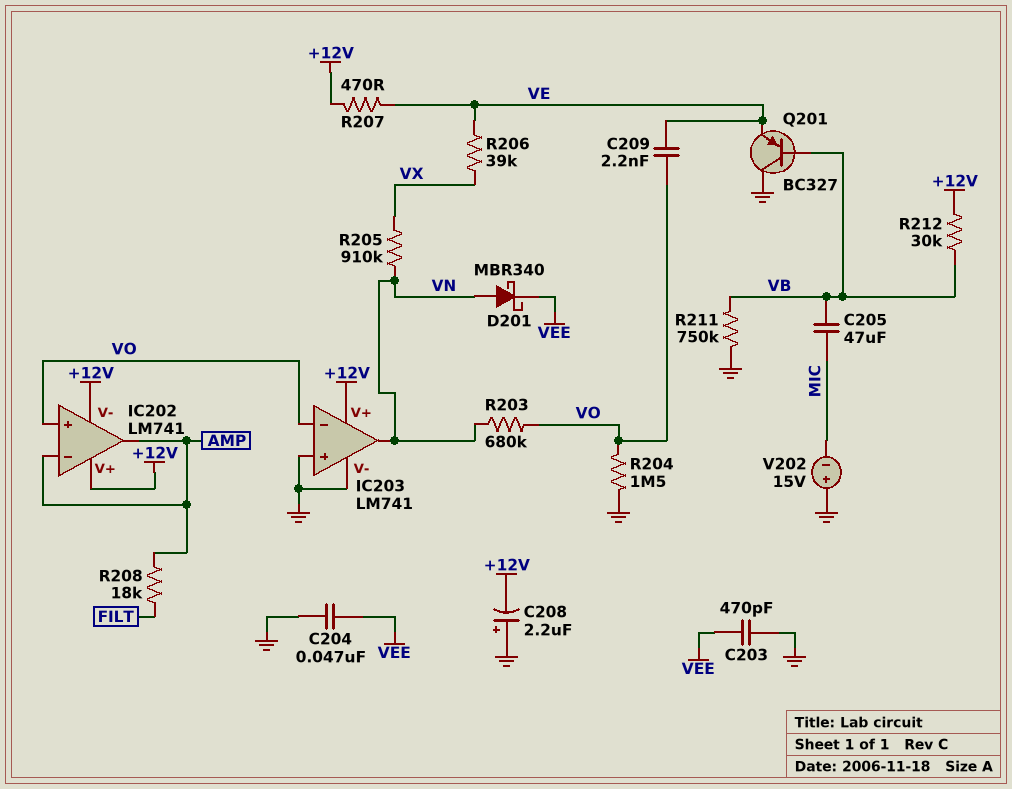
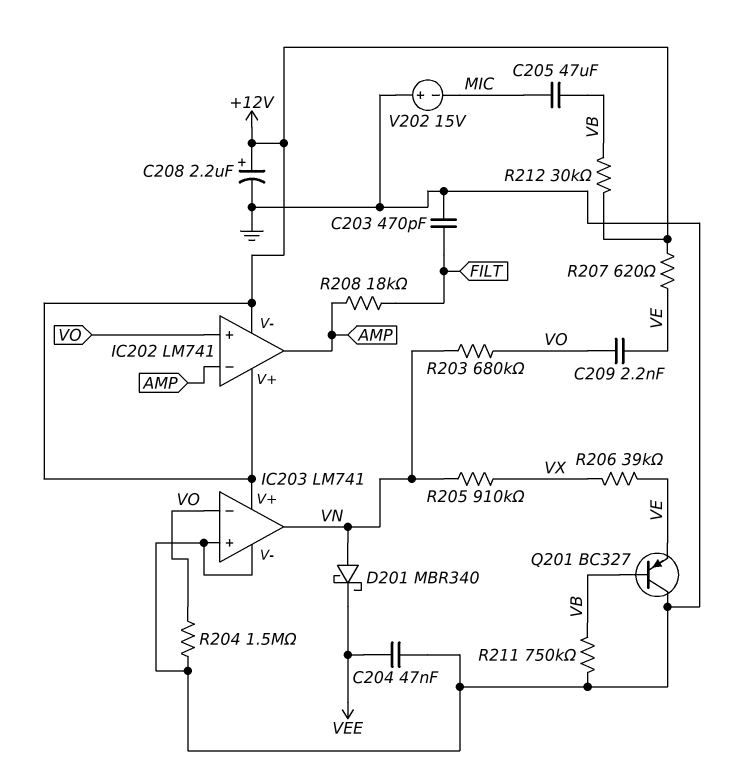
C203: 470pF (GND, VEE) -> 470pF (FILT, GND)
C208: 2.2uF (plus GND, minus +12V) -> 2.2uF (plus +12V, minus GND)
R207: 470 (+12V, VE) -> 620 (+12V, VE)

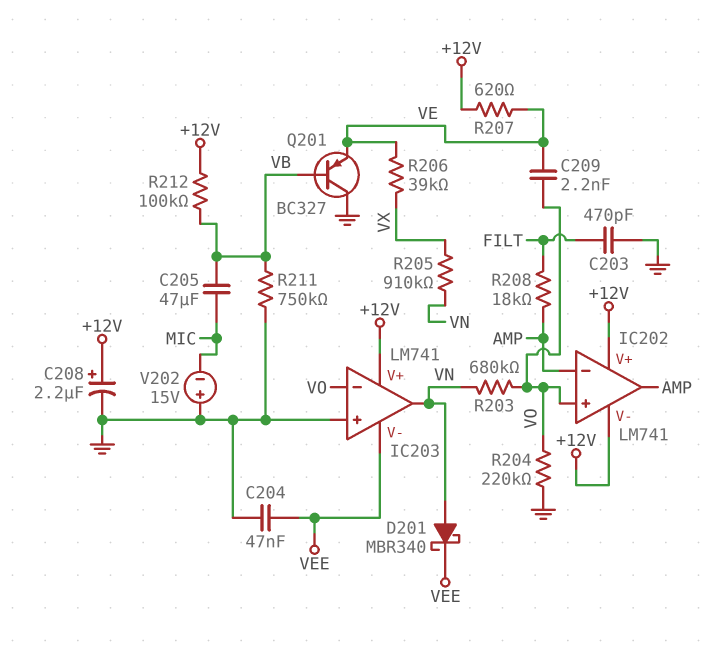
IC203 pin V-: GND -> VEE
R204: 1.5M (GND, VO) -> 220k (GND, VO)
R212: 30k (+12V, VB) -> 100k (+12V, VB)

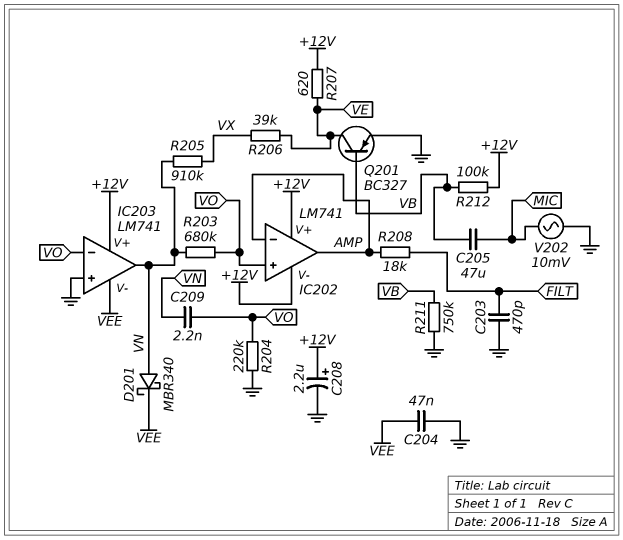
C209: 2.2nF (VE, VO) -> 2.2nF (VN, VO)
Q201: PNP BC327 (B VB, C GND, E VE) -> PNP BC327 (B VB, C VE, E GND)
V202: 15V (plus GND, minus MIC) -> AC 10mV (GND, MIC)

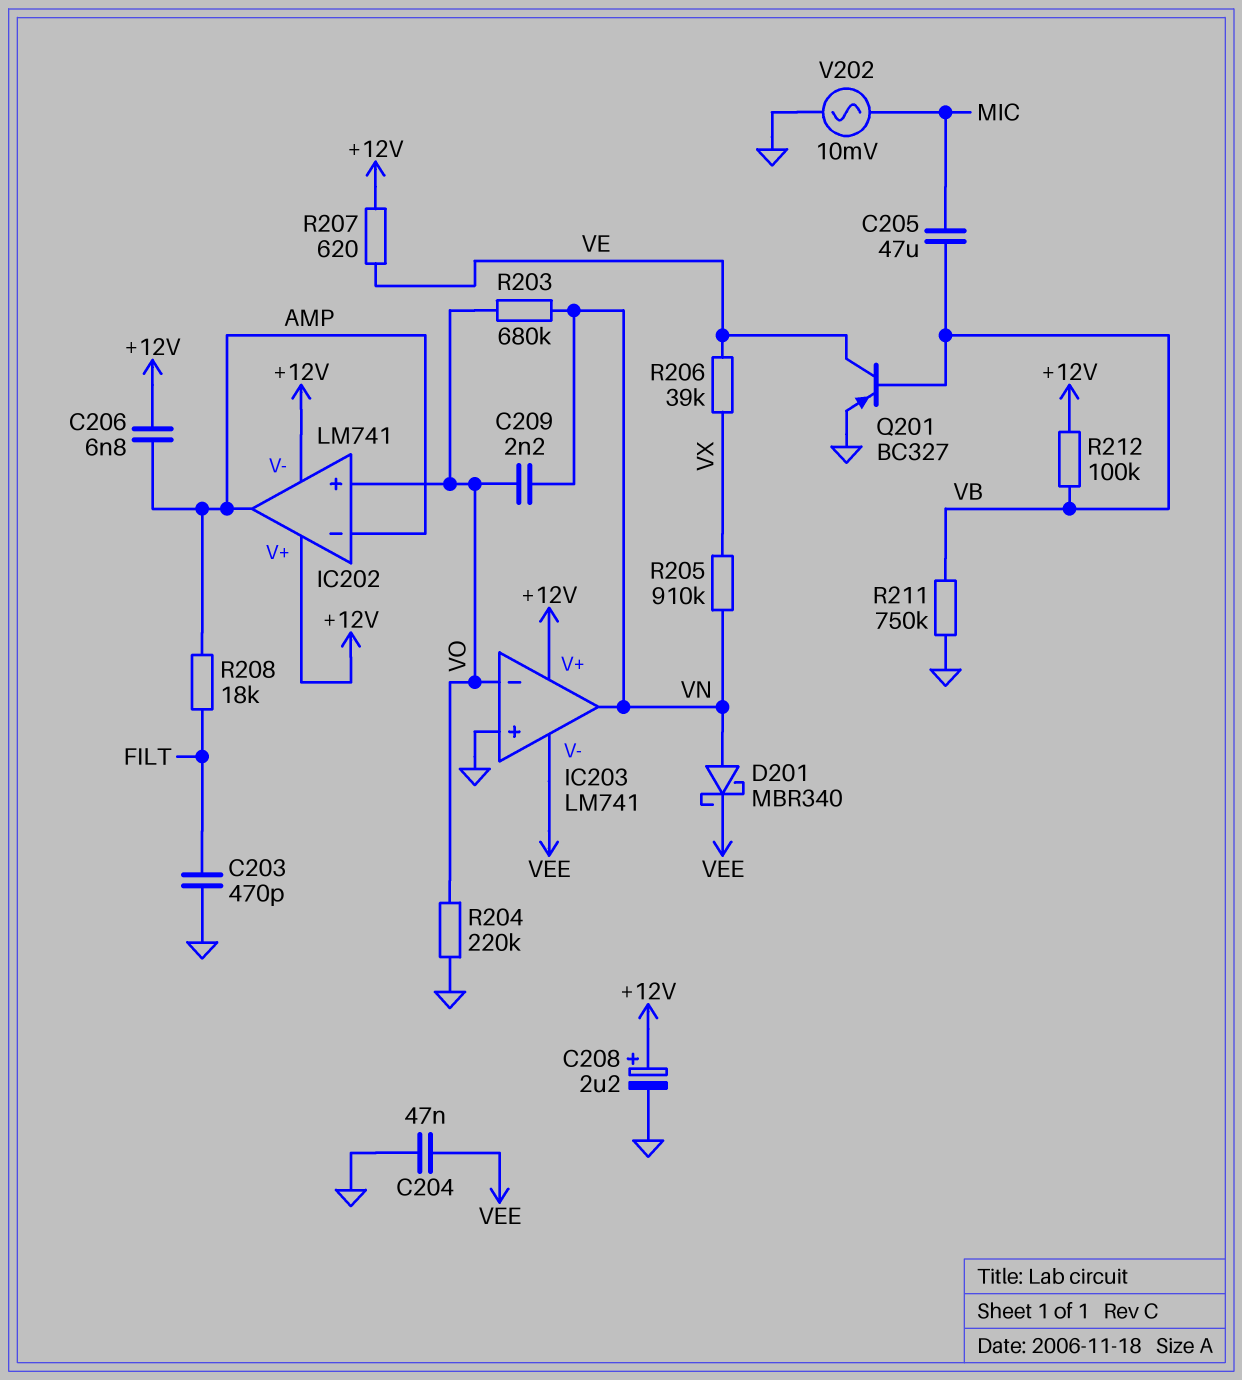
C206: none -> 6.8nF (+12V, AMP)

